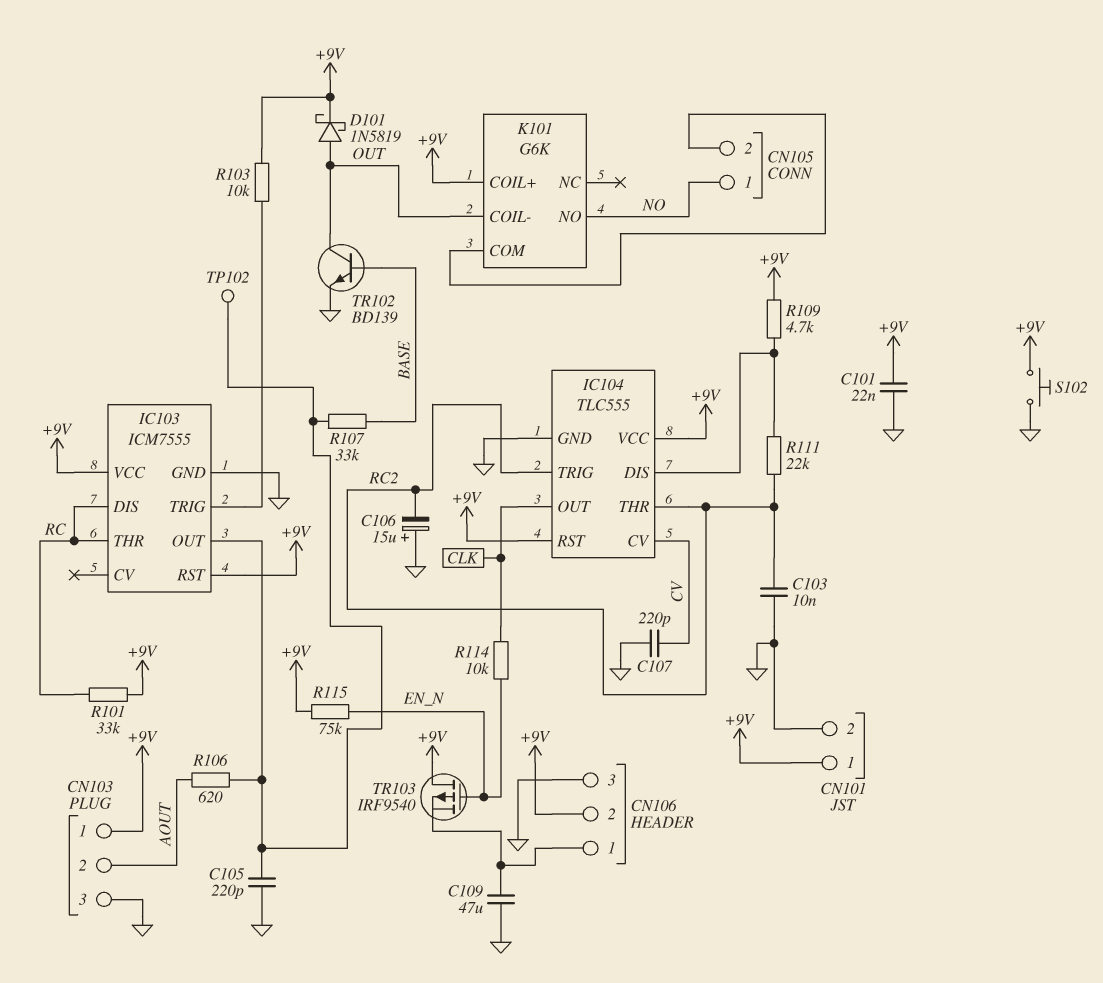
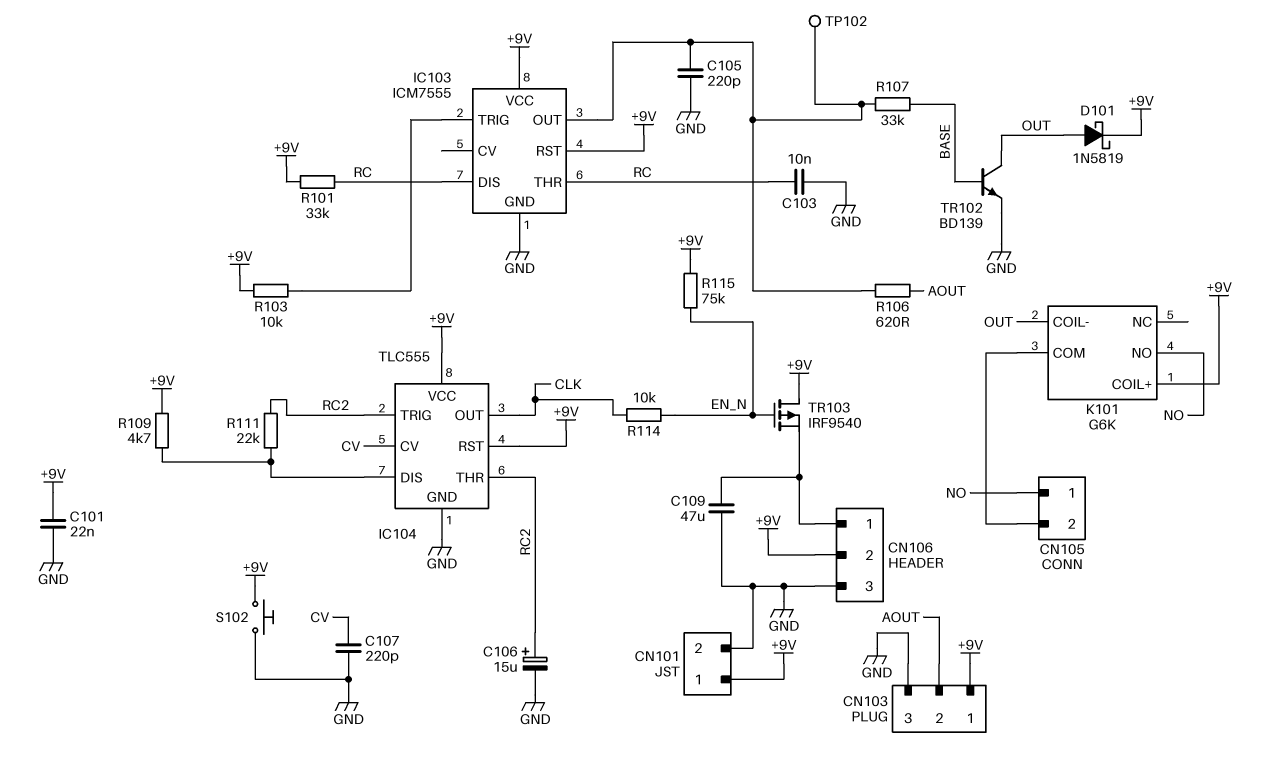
C103: 10nF (GND, RC2) -> 10nF (GND, RC)
C106: 15uF (plus GND, minus RC2) -> 15uF (plus RC2, minus GND)

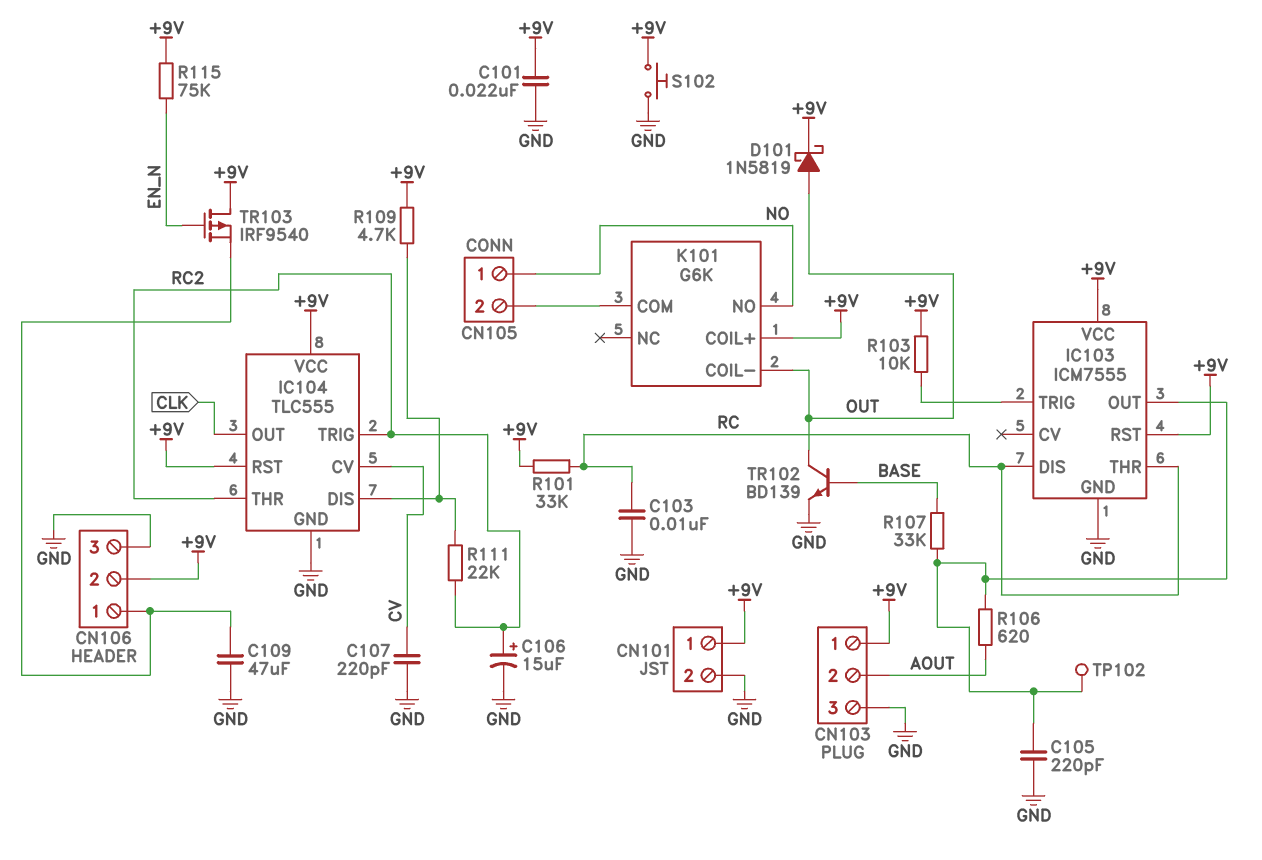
R114: 10k (CLK, EN_N) -> none

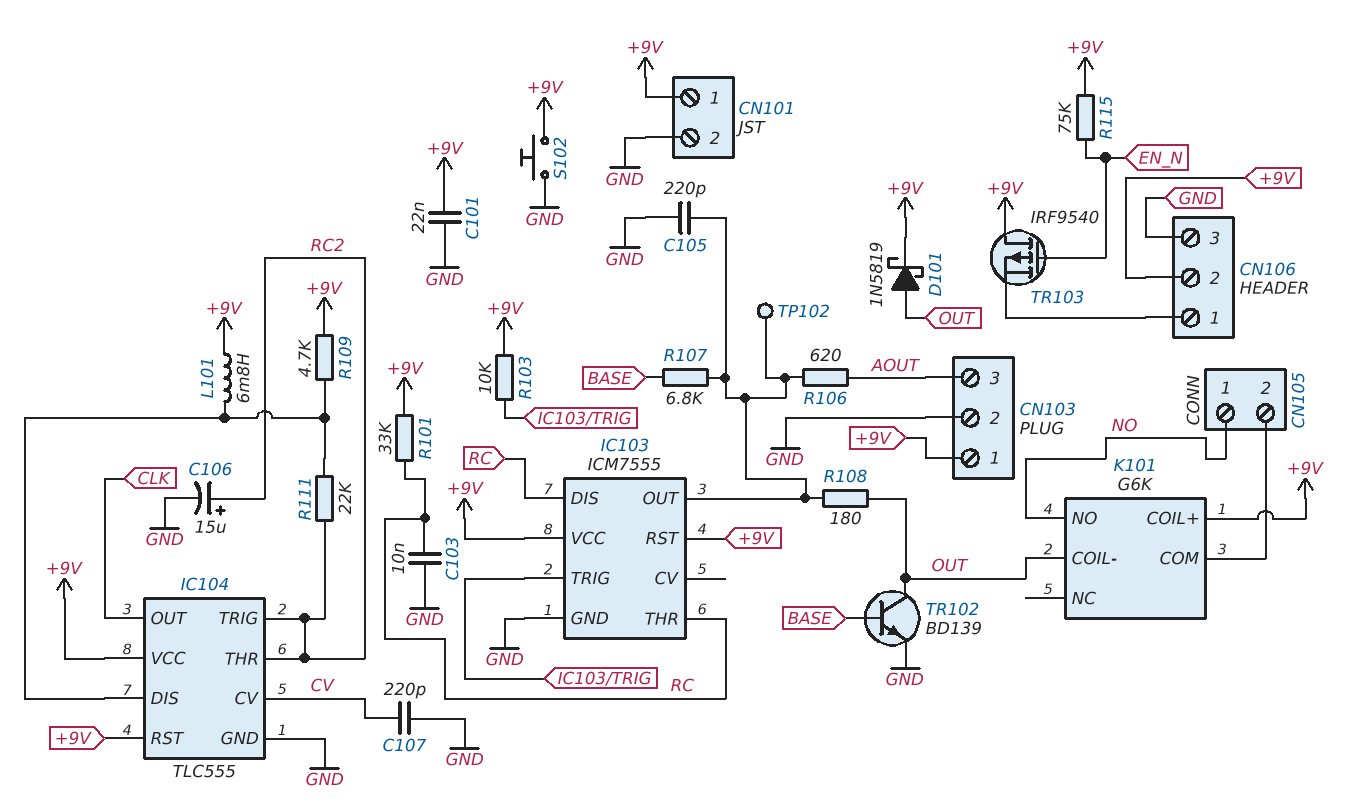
C109: 47uF (CN106/1, GND) -> none
CN103 pin 2: AOUT -> GND
CN103 pin 3: GND -> AOUT
L101: none -> 6.8mH (+9V, IC104/DIS)
R107: 33k (BASE, IC103/OUT) -> 6.8k (BASE, IC103/OUT)
R108: none -> 180 (IC103/OUT, OUT)

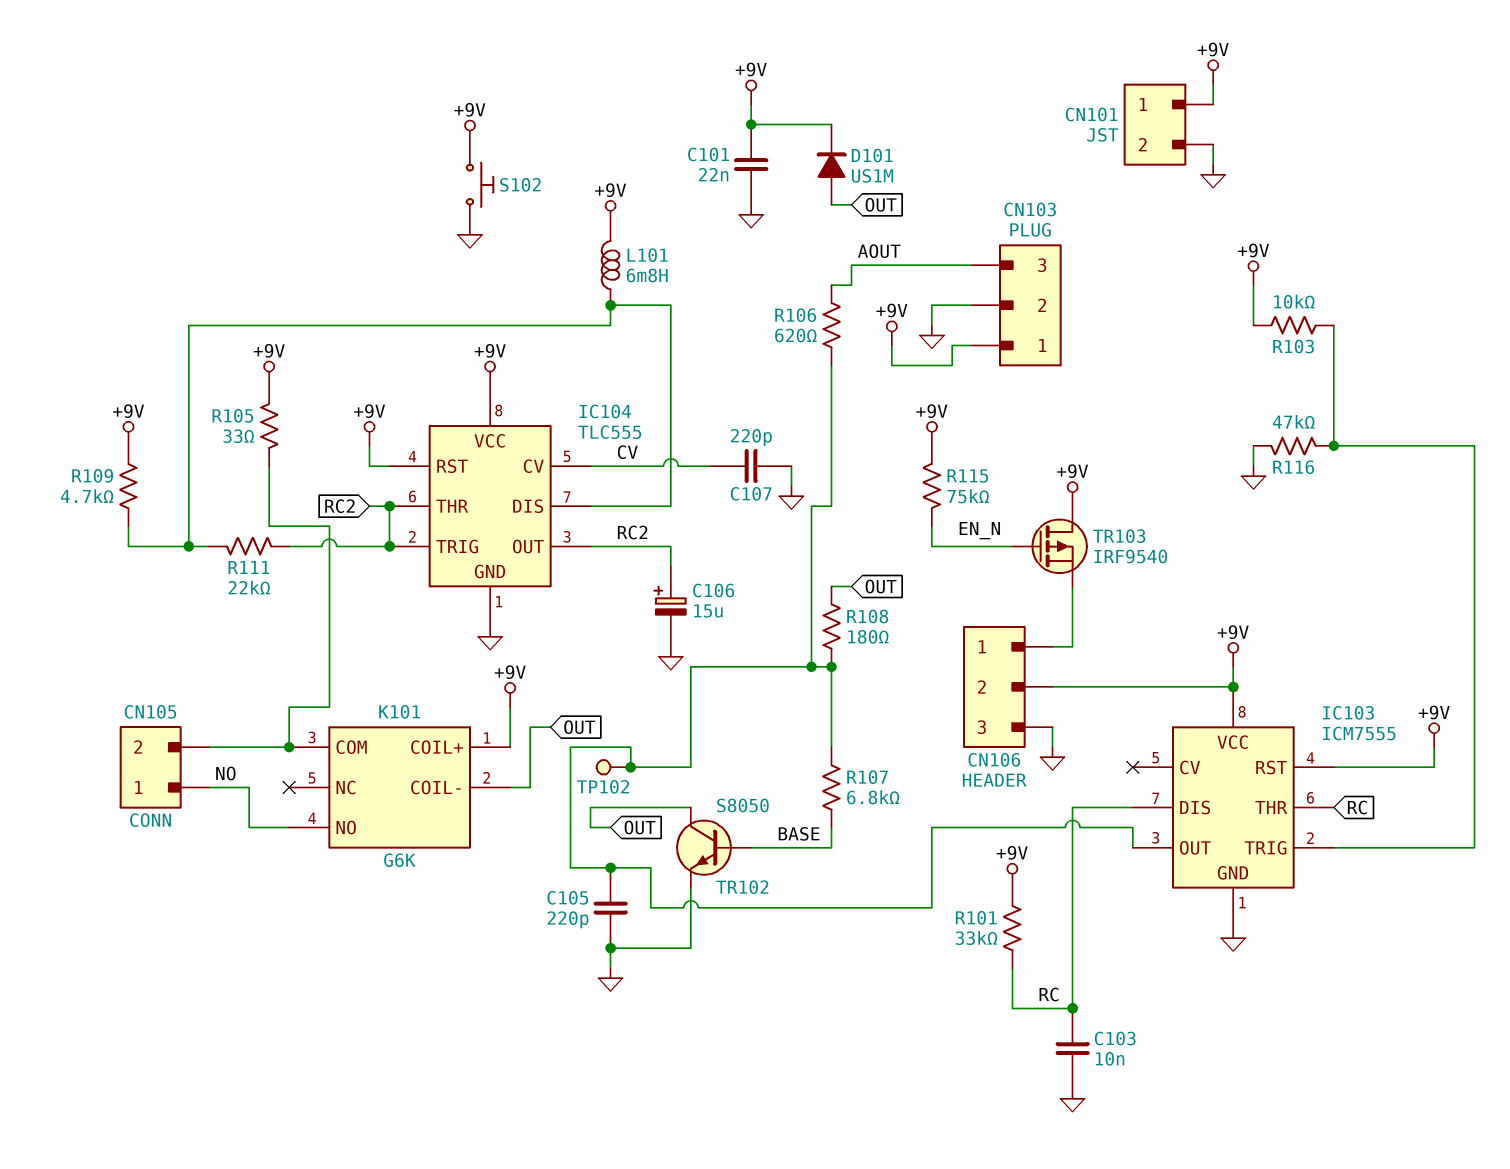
D101: schottky 1N5819 (A OUT, K +9V) -> diode US1M (A OUT, K +9V)
IC104 pin OUT: CLK -> RC2
R105: none -> 33 (+9V, CN105/2)
R116: none -> 47k (GND, IC103/TRIG)
TR102: NPN BD139 (B BASE, C OUT, E GND) -> NPN S8050 (B BASE, C OUT, E GND)

